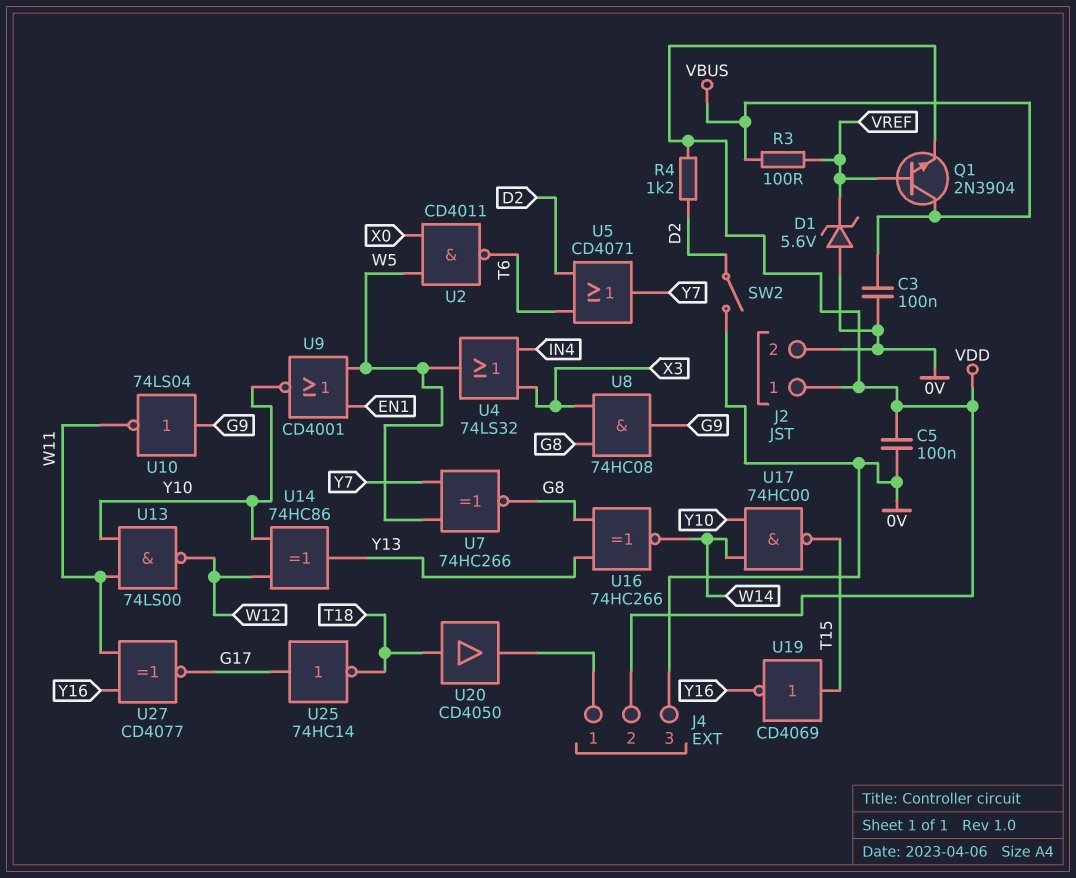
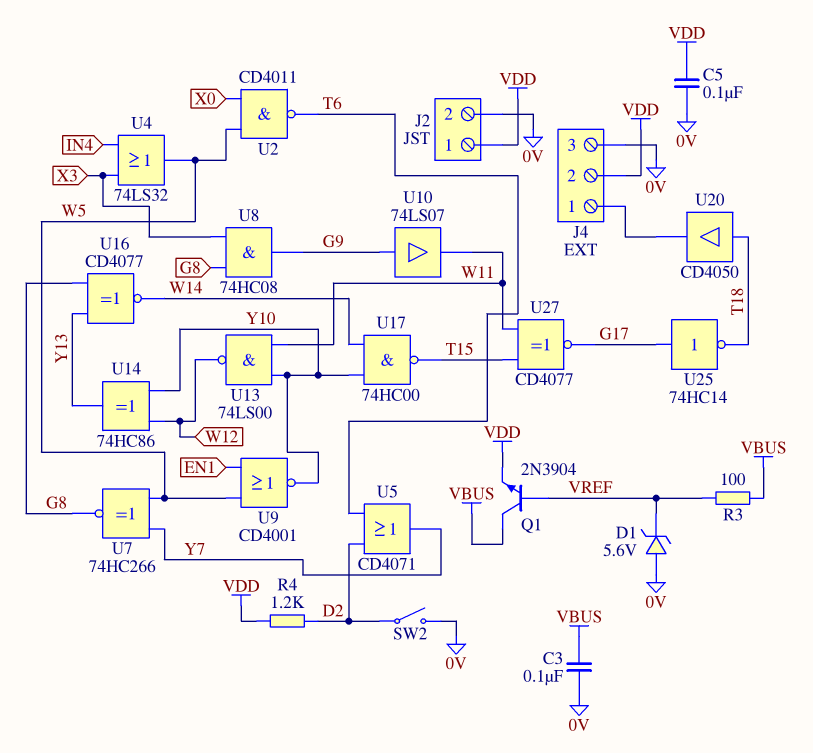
U10: NOT 74LS04 (in G9, out W11) -> buffer 74LS07 (in G9, out W11)
U16: XNOR 74HC266 (in G8, in Y13, out W14) -> XNOR CD4077 (in G8, in Y13, out W14)
U19: NOT CD4069 (in T15, out Y16) -> none
U27: XNOR CD4077 (in W11, in Y16, out G17) -> XNOR CD4077 (in T15, in W11, out G17)

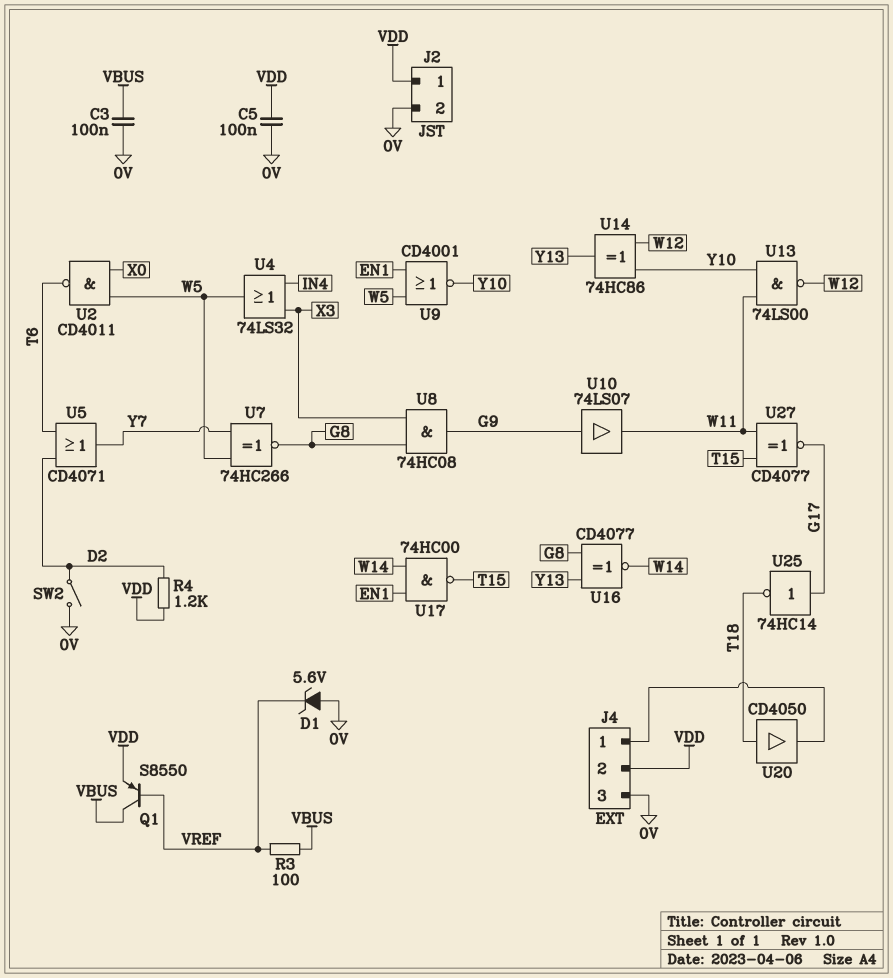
Q1: NPN 2N3904 (B VREF, C VBUS, E VDD) -> PNP S8550 (B VREF, C VBUS, E VDD)
U17: NAND 74HC00 (in W14, in Y10, out T15) -> NAND 74HC00 (in EN1, in W14, out T15)

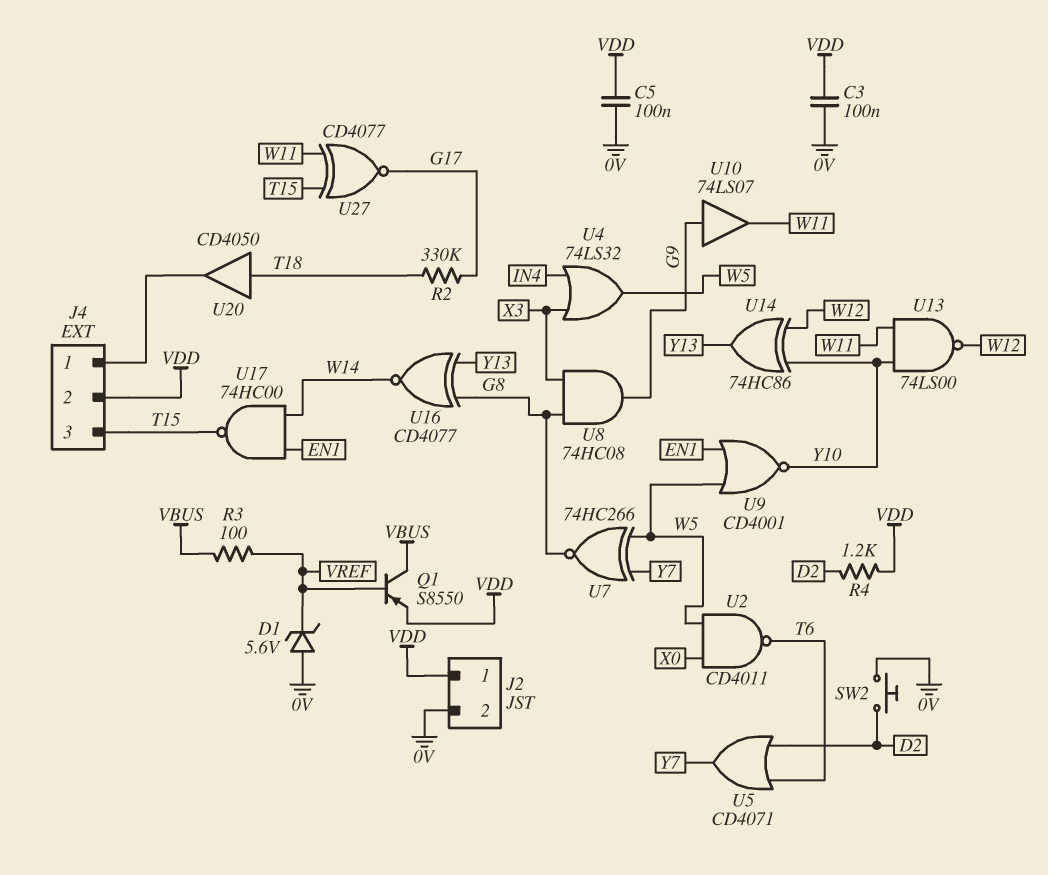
C3: 100nF (0V, VBUS) -> 100nF (0V, VDD)
J4 pin 3: 0V -> T15
R2: none -> 330k (G17, T18)
SW2: switch (0V, D2) -> button (0V, D2)
U25: NOT 74HC14 (in G17, out T18) -> none

